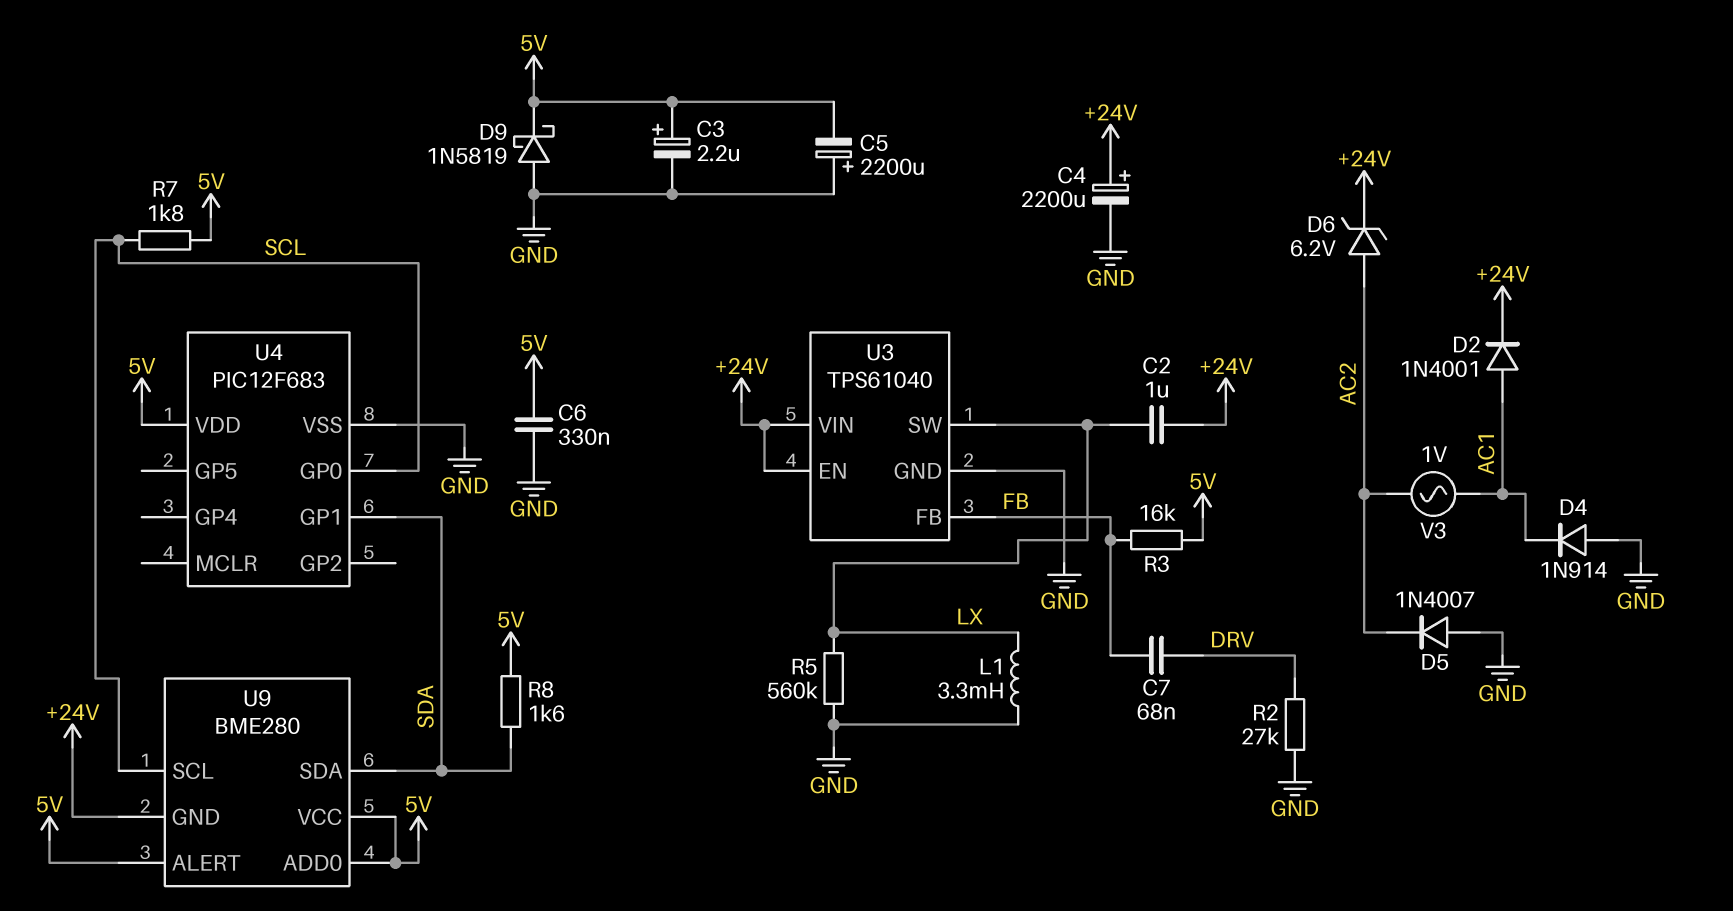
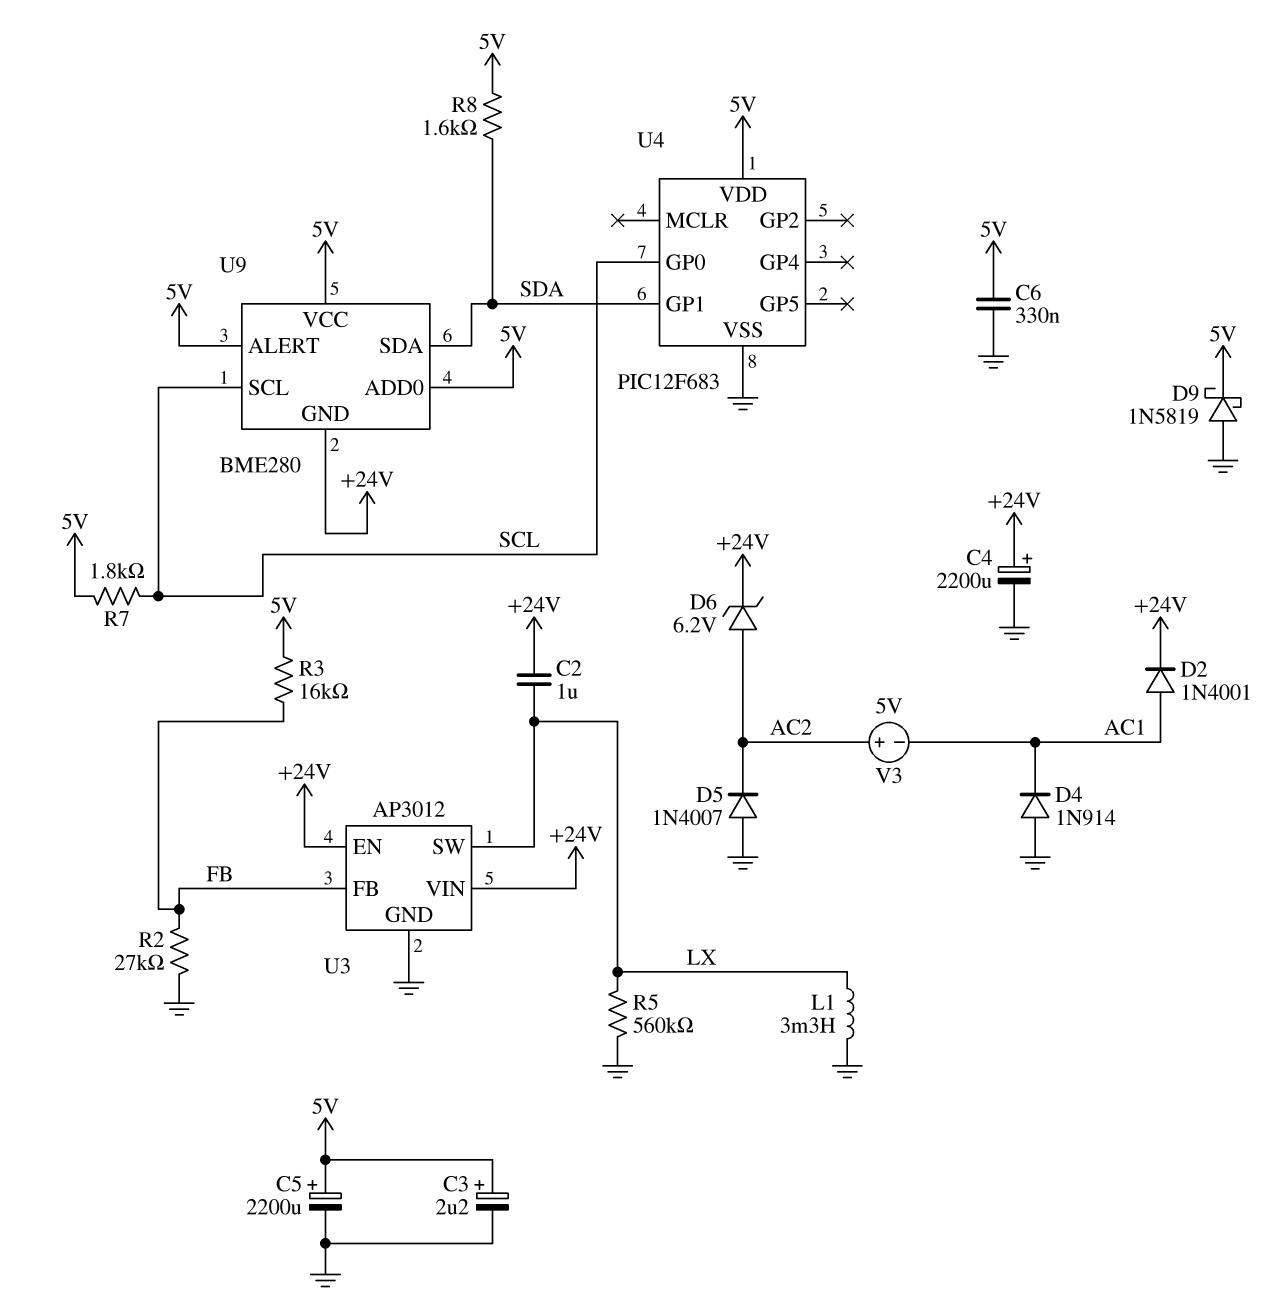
C5: 2200uF (plus GND, minus 5V) -> 2200uF (plus 5V, minus GND)
C7: 68nF (DRV, FB) -> none
R2: 27k (DRV, GND) -> 27k (FB, GND)
U3: TPS61040 -> AP3012
V3: AC 1V (AC1, AC2) -> 5V (plus AC2, minus AC1)

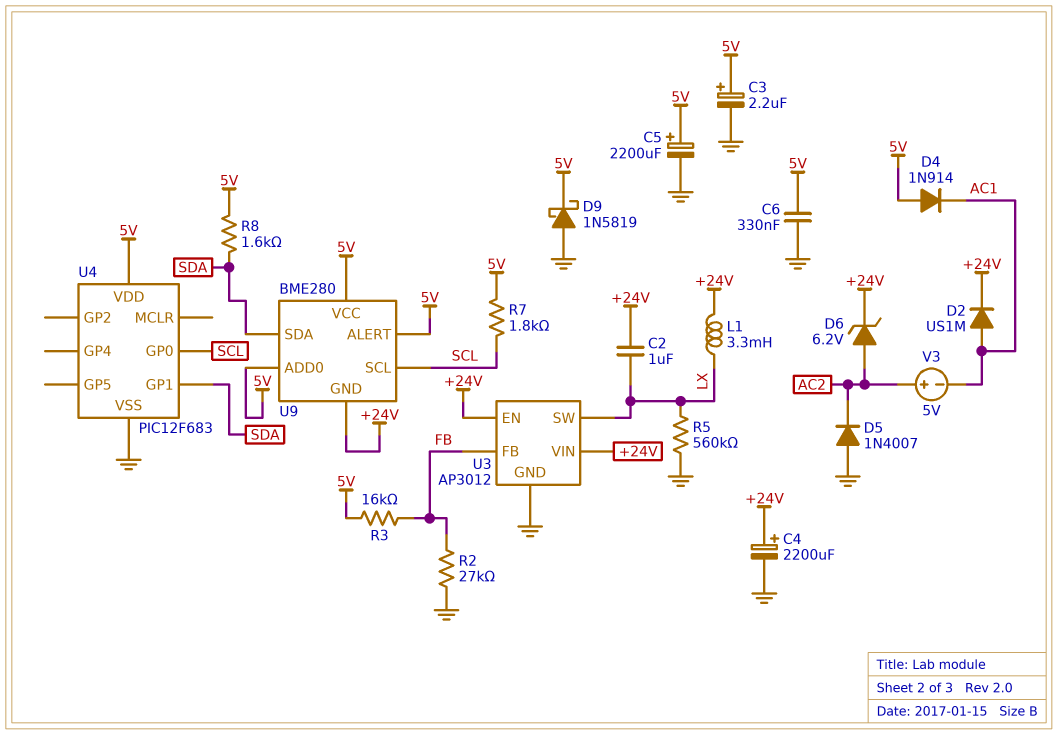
D2: diode 1N4001 (A AC1, K +24V) -> diode US1M (A AC1, K +24V)
D4: diode 1N914 (A GND, K AC1) -> diode 1N914 (A 5V, K AC1)
L1: 3.3mH (GND, LX) -> 3.3mH (+24V, LX)

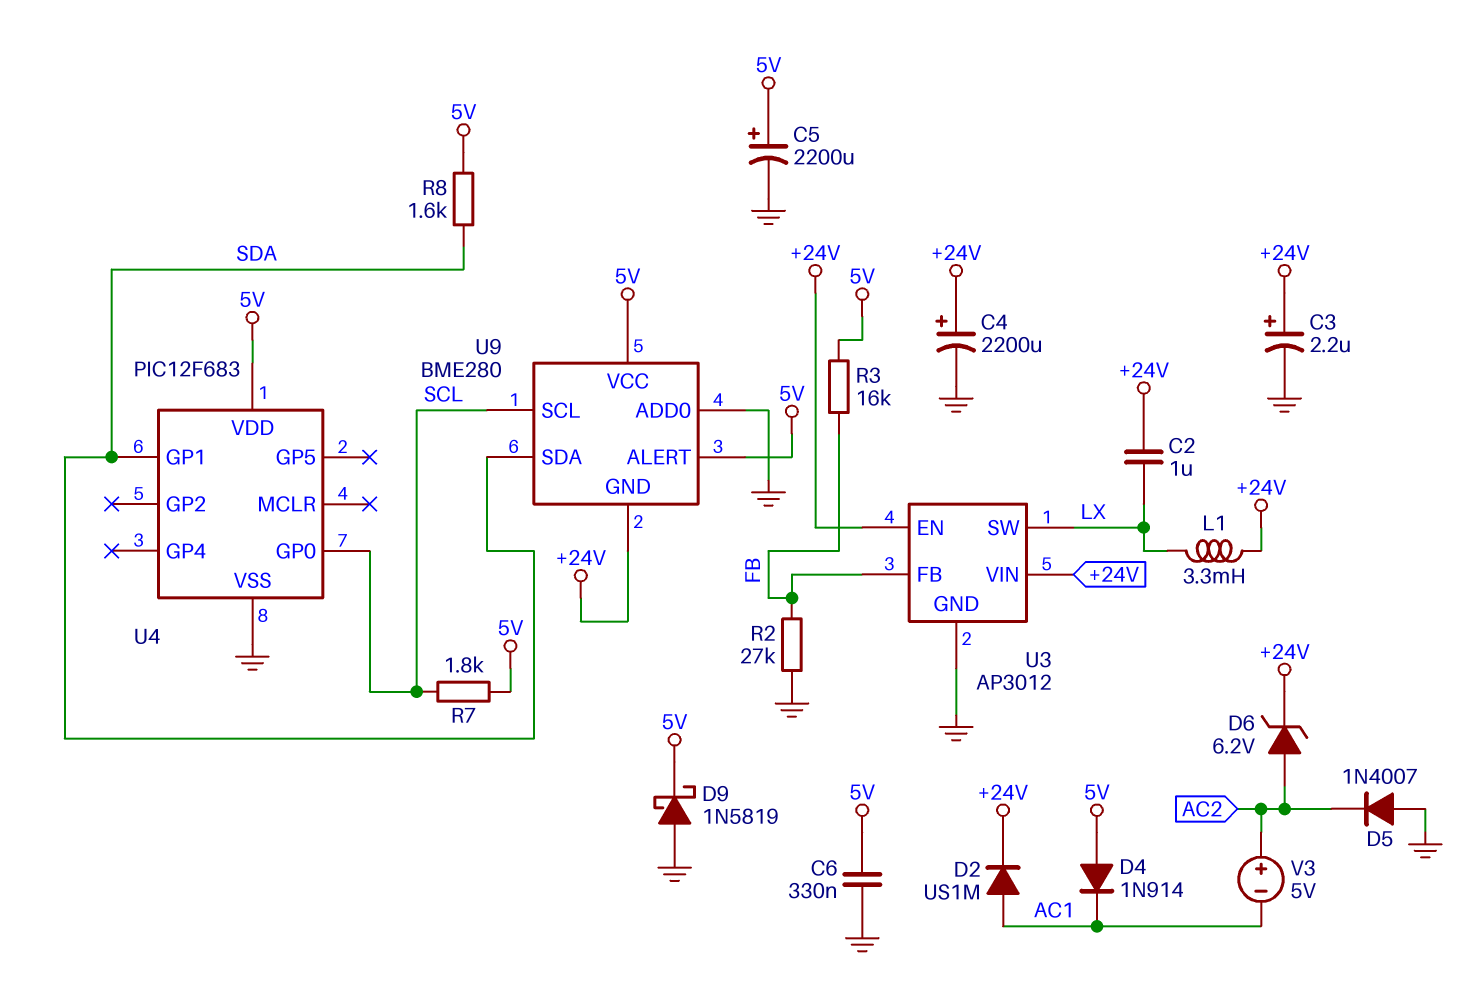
C3: 2.2uF (plus 5V, minus GND) -> 2.2uF (plus +24V, minus GND)
R5: 560k (GND, LX) -> none
U9 pin ADD0: 5V -> GND

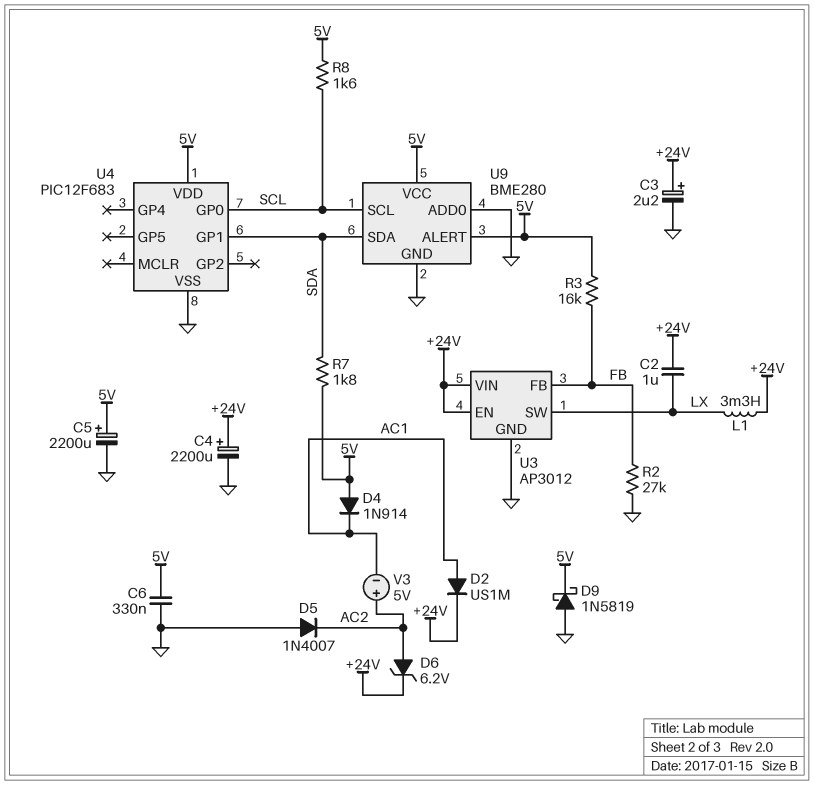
R7: 1.8k (5V, SCL) -> 1.8k (5V, SDA)
R8: 1.6k (5V, SDA) -> 1.6k (5V, SCL)
U9 pin GND: +24V -> GND

